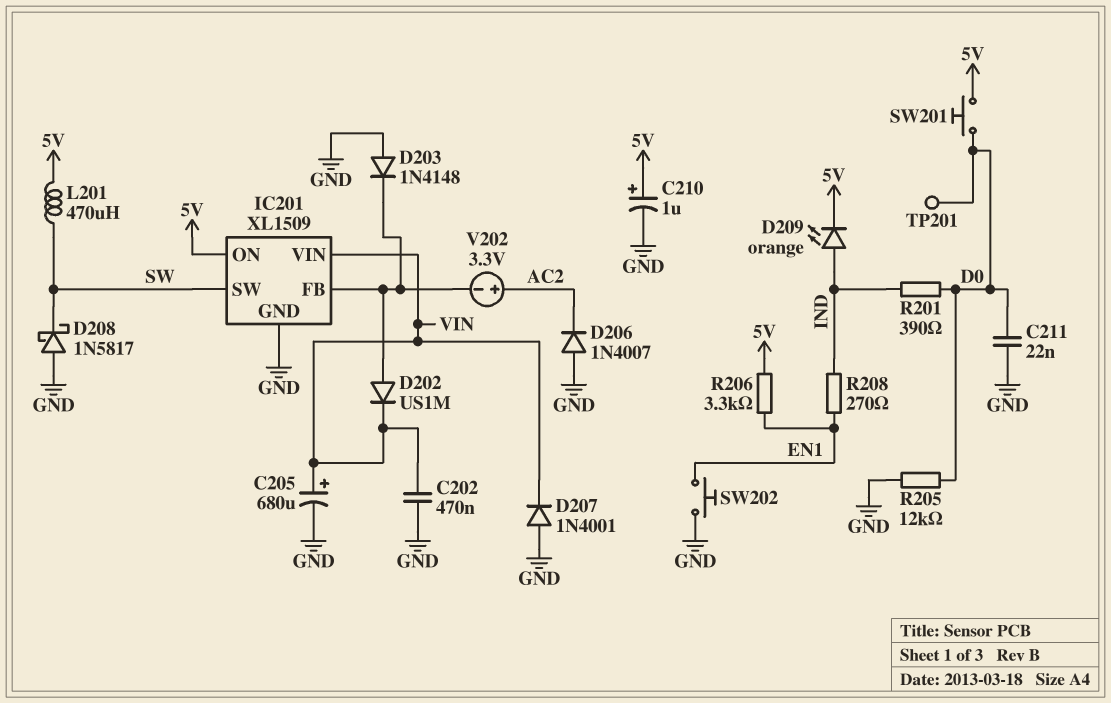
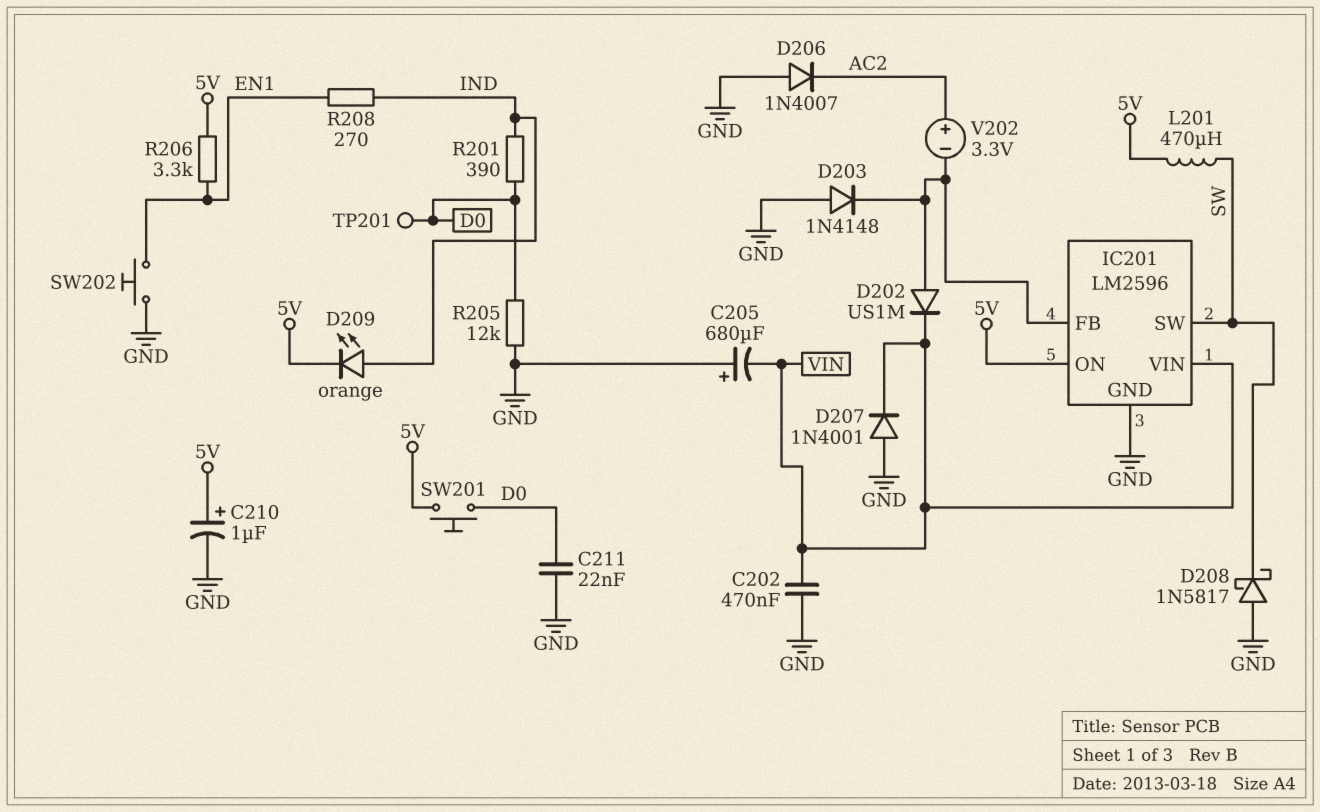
C205: 680uF (plus VIN, minus GND) -> 680uF (plus GND, minus VIN)
IC201: XL1509 -> LM2596

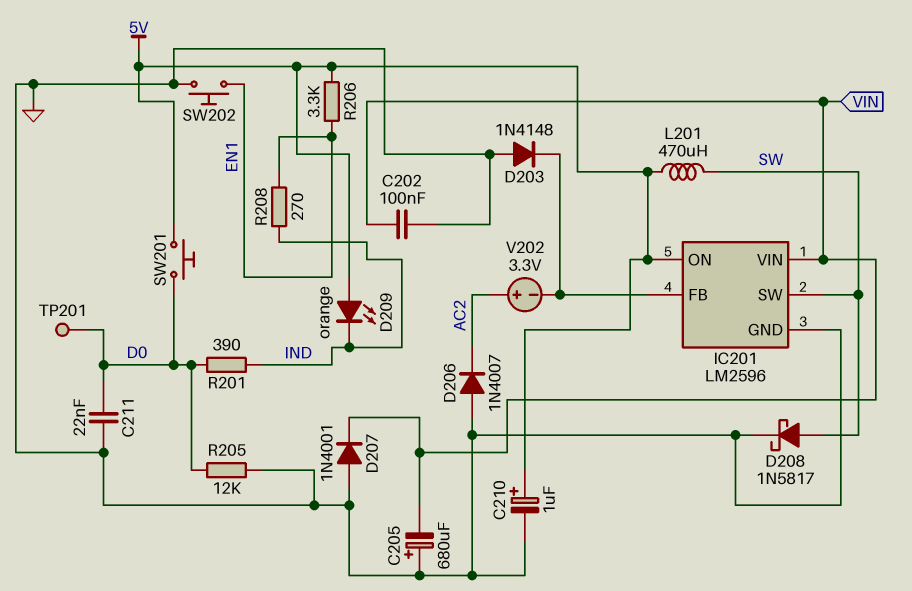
C202: 470nF (GND, VIN) -> 100nF (GND, VIN)
D202: diode US1M (A IC201/FB, K VIN) -> none
D208: schottky 1N5817 (A GND, K SW) -> schottky 1N5817 (A SW, K GND)
D209: LED orange (A IND, K 5V) -> LED orange (A 5V, K IND)

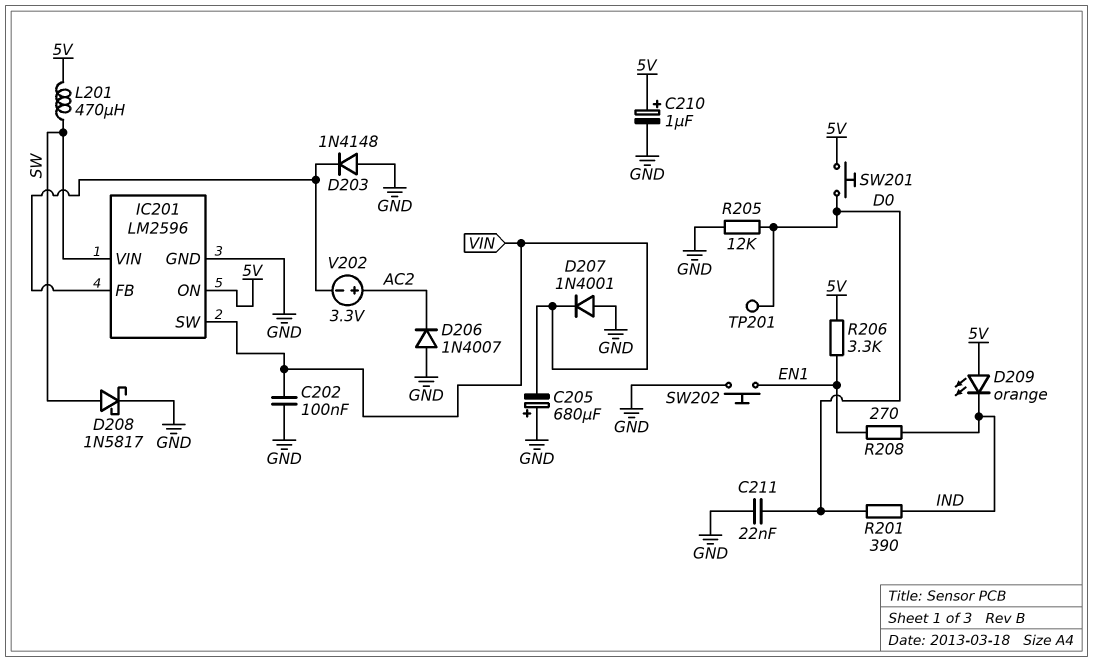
IC201 pin SW: SW -> VIN
IC201 pin VIN: VIN -> SW

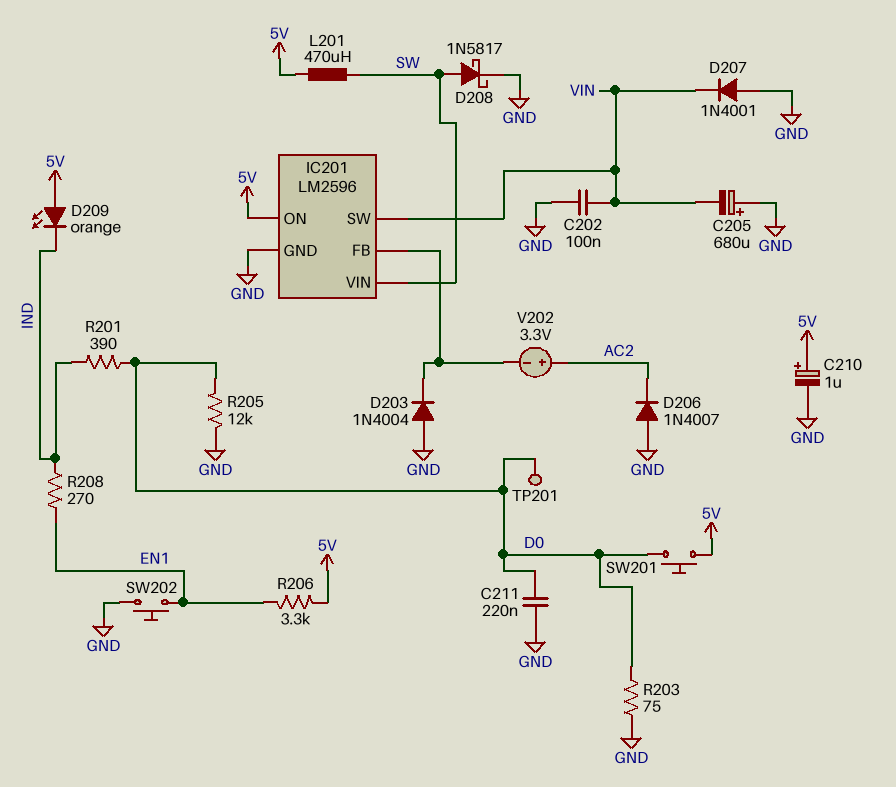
C211: 22nF (D0, GND) -> 220nF (D0, GND)
D203: diode 1N4148 (A GND, K IC201/FB) -> diode 1N4004 (A GND, K IC201/FB)
R203: none -> 75 (D0, GND)

